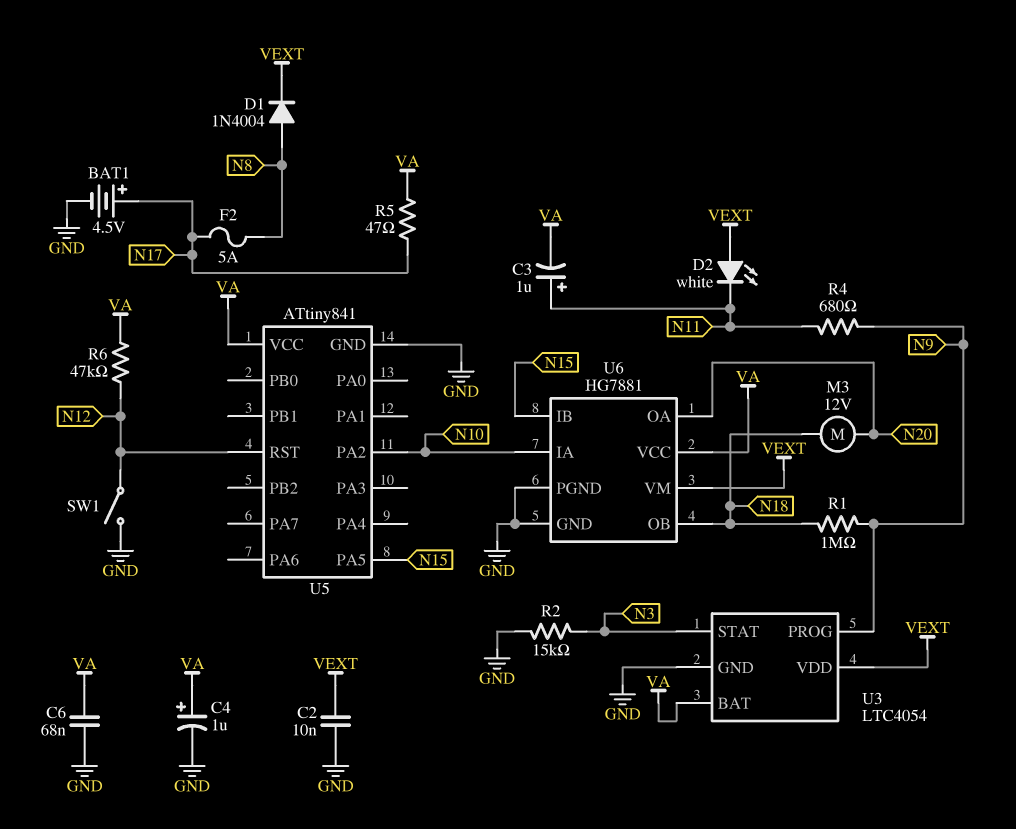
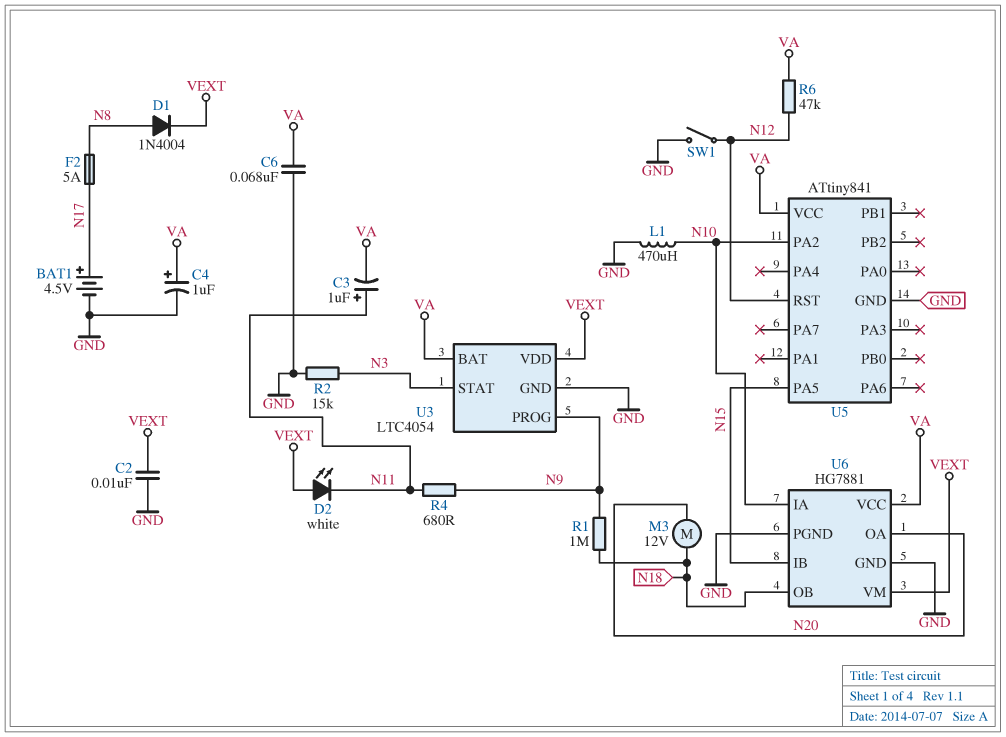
L1: none -> 470uH (GND, N10)
R5: 47 (N17, VA) -> none

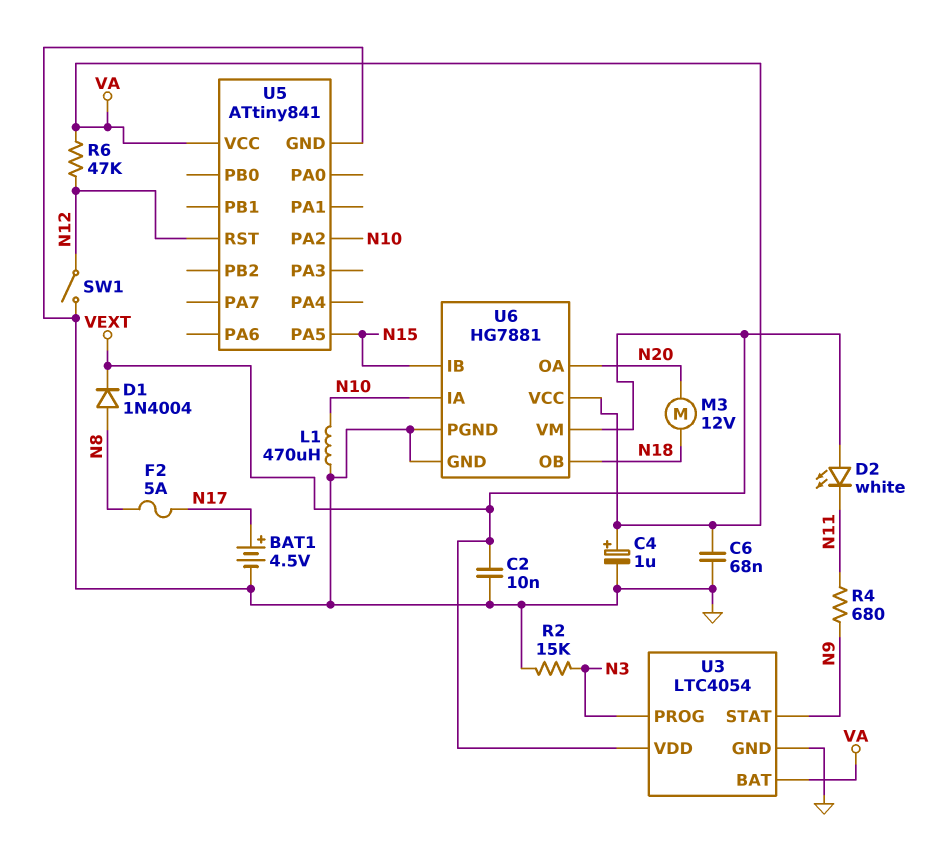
C3: 1uF (plus N11, minus VA) -> none
R1: 1M (N9, N18) -> none
U3 pin PROG: N9 -> N3
U3 pin STAT: N3 -> N9

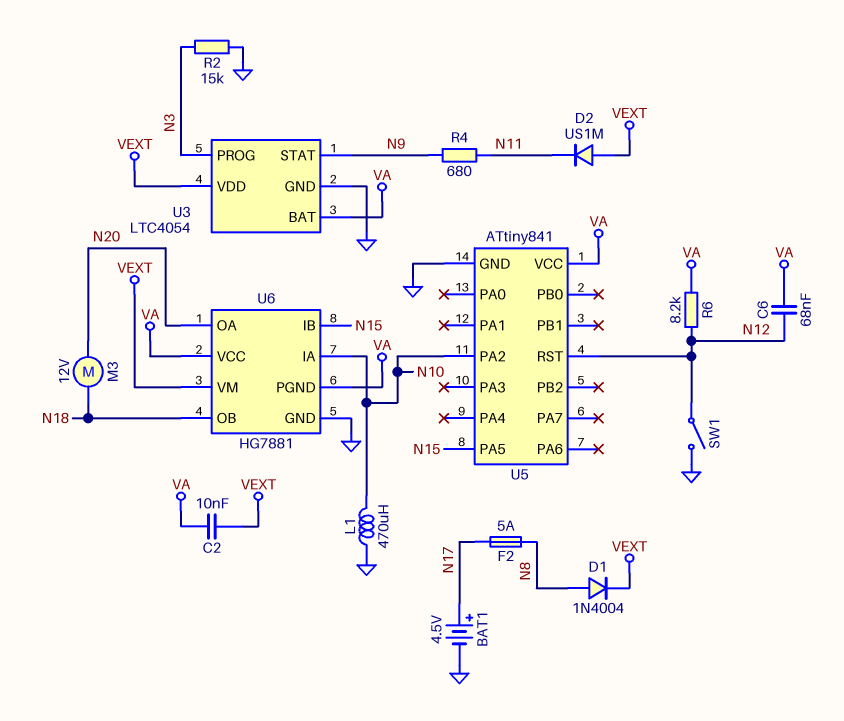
C2: 10nF (GND, VEXT) -> 10nF (VA, VEXT)
C4: 1uF (plus VA, minus GND) -> none
C6: 68nF (GND, VA) -> 68nF (N12, VA)
D2: LED white (A VEXT, K N11) -> diode US1M (A VEXT, K N11)
R6: 47k (N12, VA) -> 8.2k (N12, VA)
U6 pin PGND: GND -> VA

